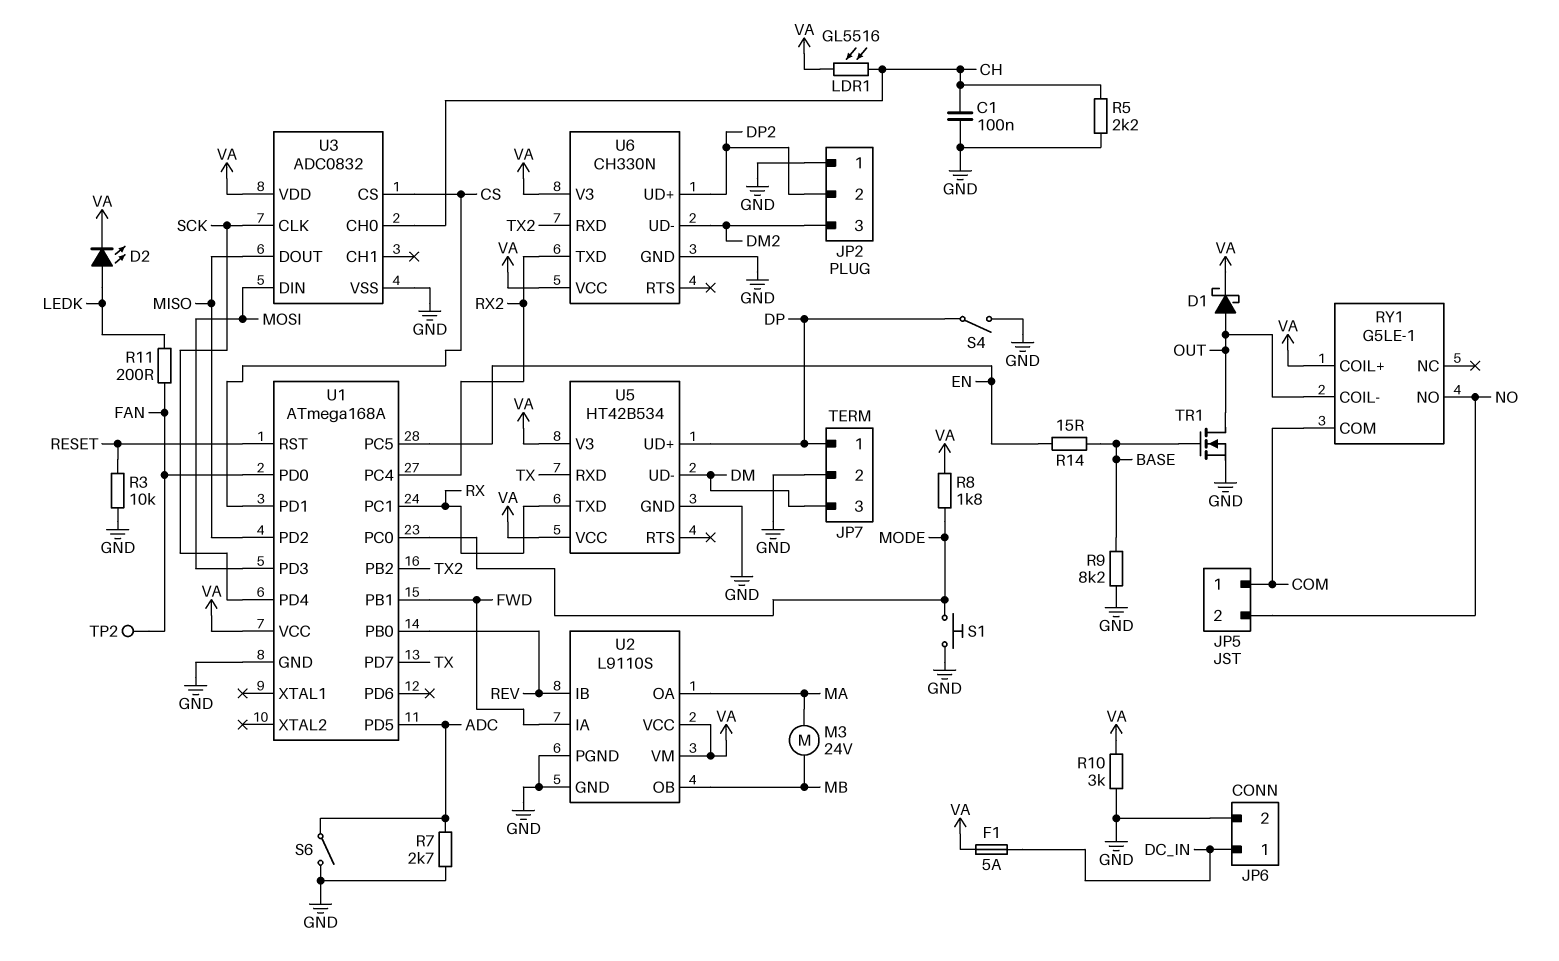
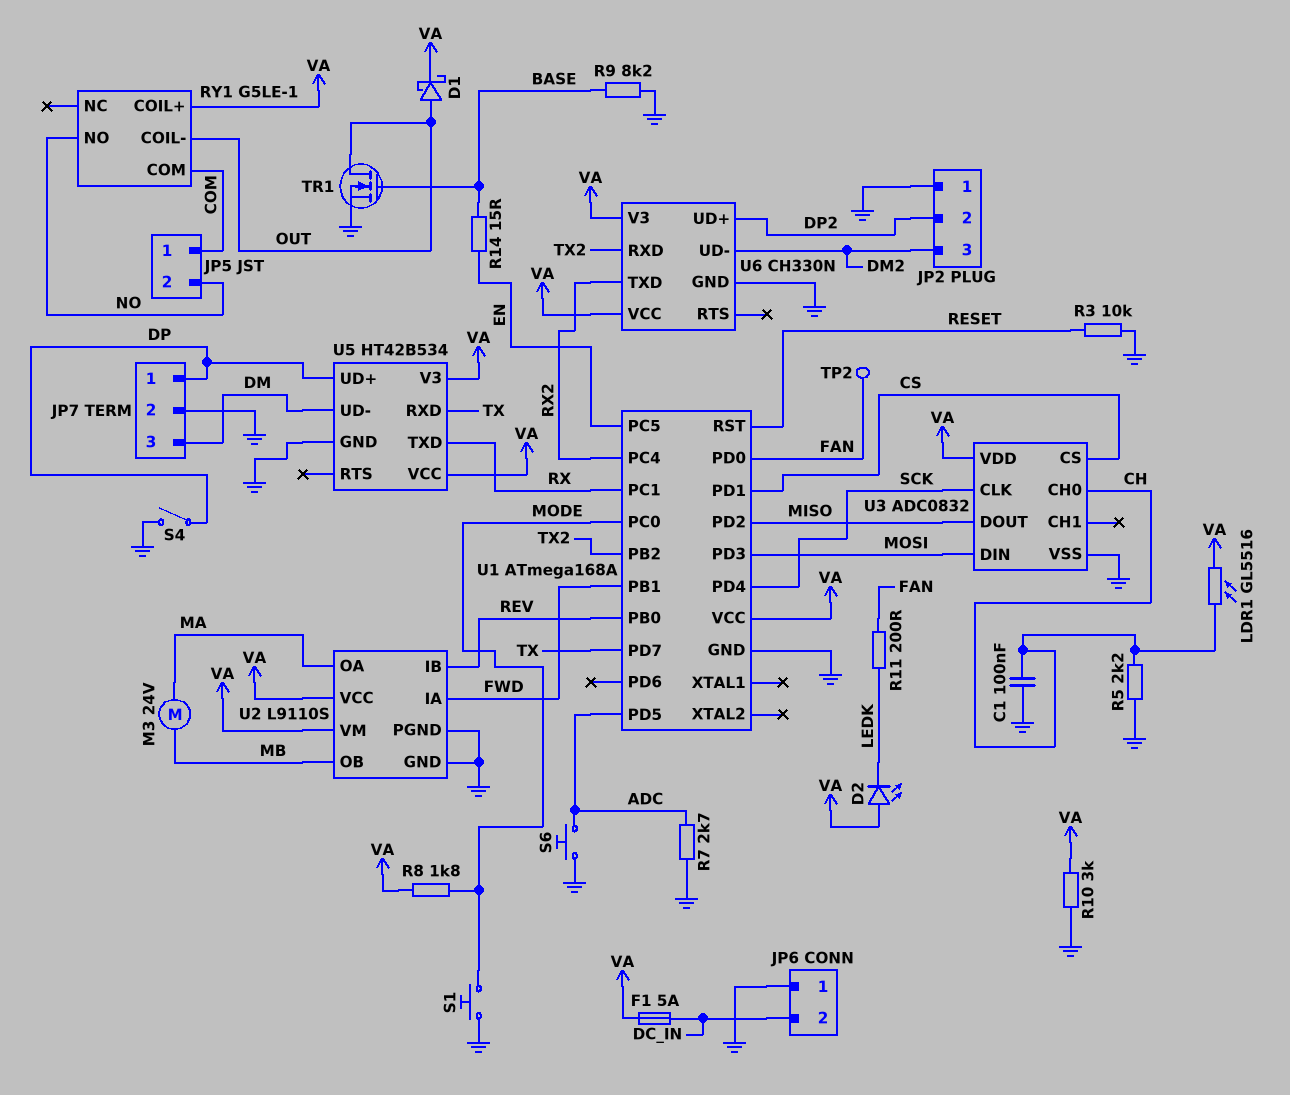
D2: LED (A LEDK, K VA) -> LED (A VA, K LEDK)
JP6 pin 1: DC_IN -> GND
JP6 pin 2: GND -> DC_IN
S6: switch (ADC, GND) -> button (ADC, GND)

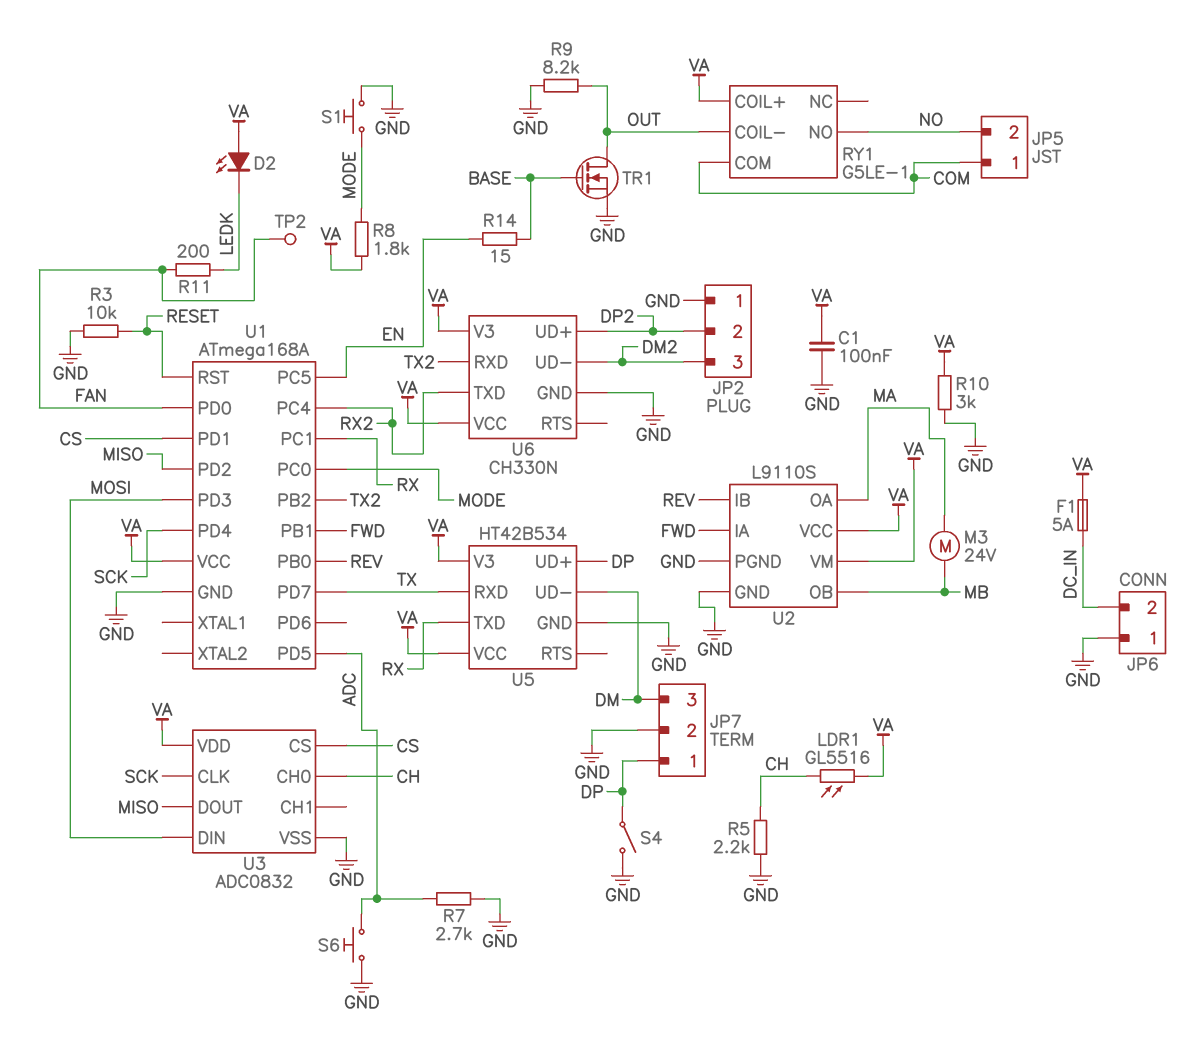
C1: 100nF (CH, GND) -> 100nF (GND, VA)
D1: schottky (A OUT, K VA) -> none
R9: 8.2k (BASE, GND) -> 8.2k (GND, OUT)

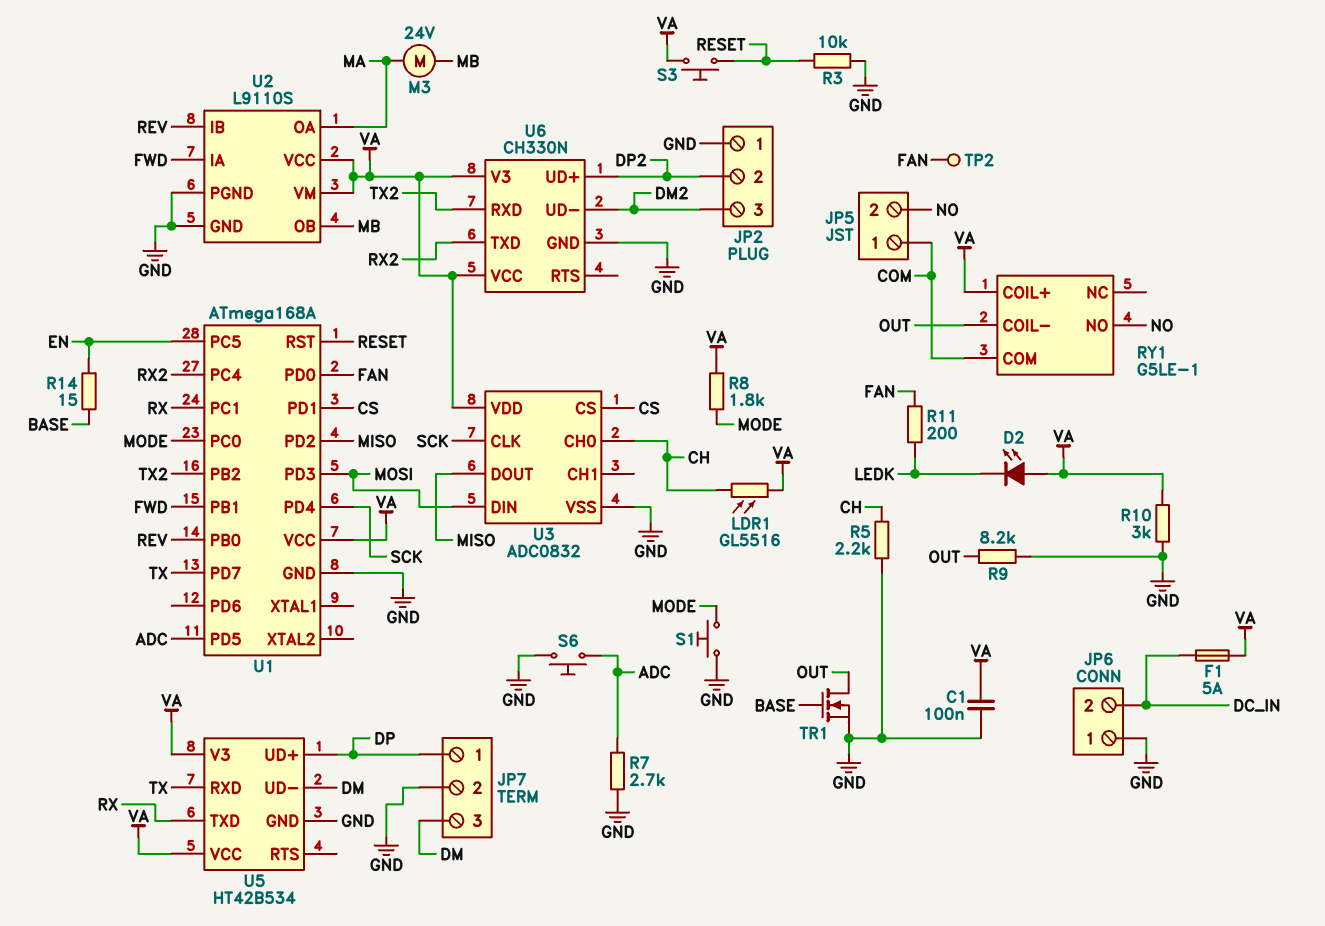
S3: none -> button (RESET, VA)
S4: switch (DP, GND) -> none

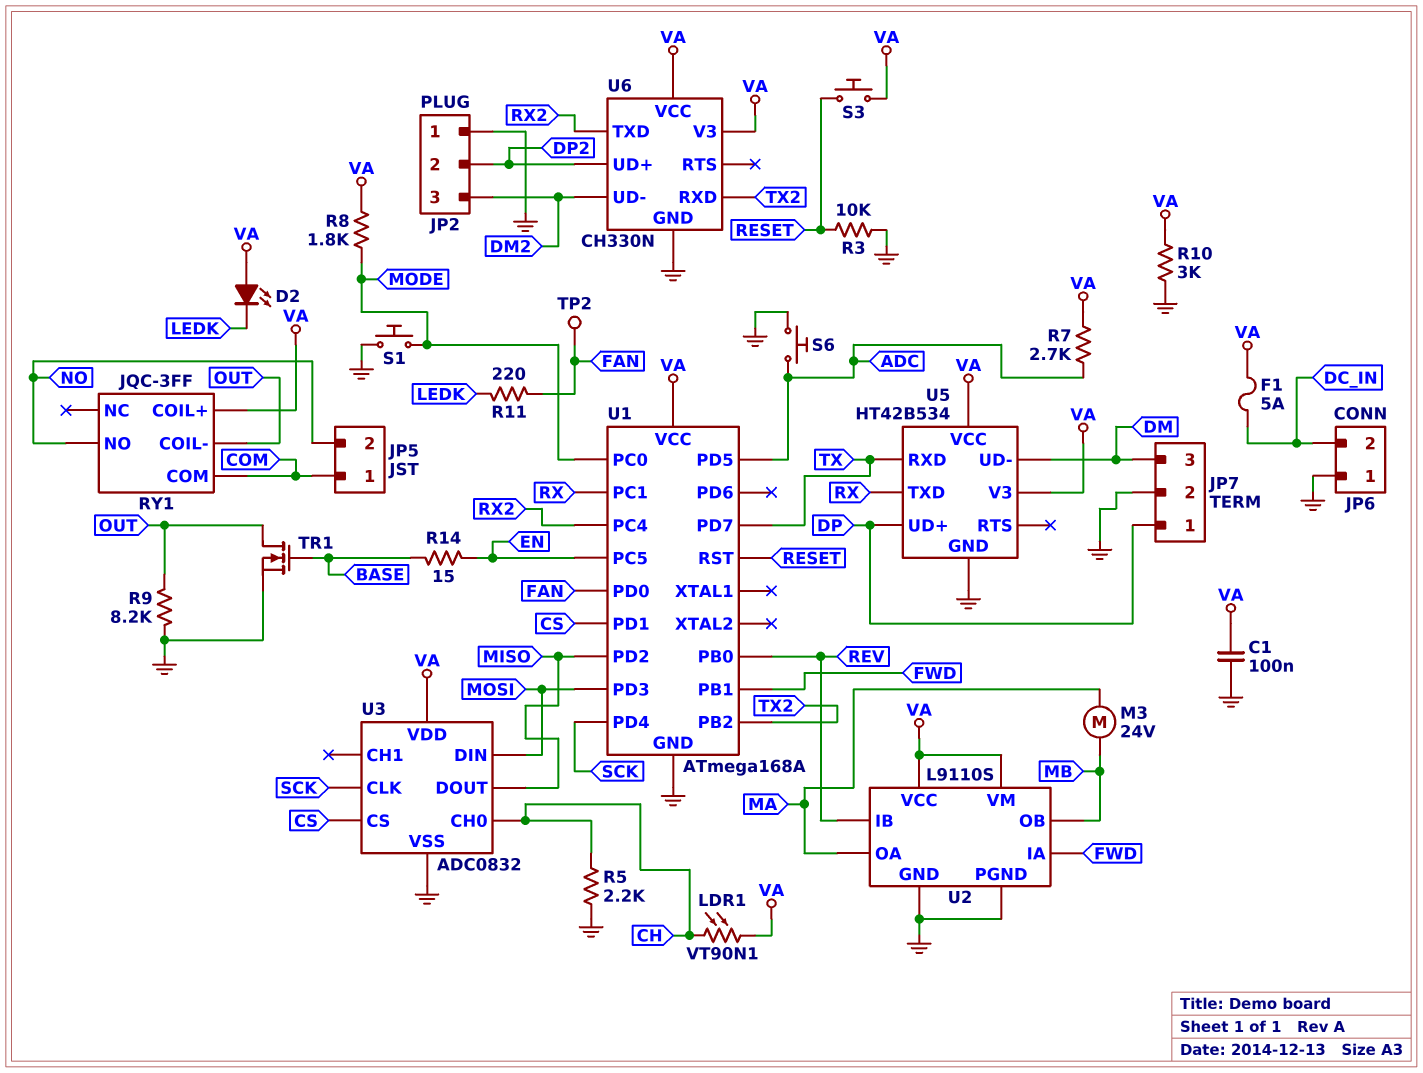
LDR1: GL5516 (CH, VA) -> VT90N1 (CH, VA)
R7: 2.7k (ADC, GND) -> 2.7k (ADC, VA)
R11: 200 (FAN, LEDK) -> 220 (FAN, LEDK)
RY1: G5LE-1 -> JQC-3FF

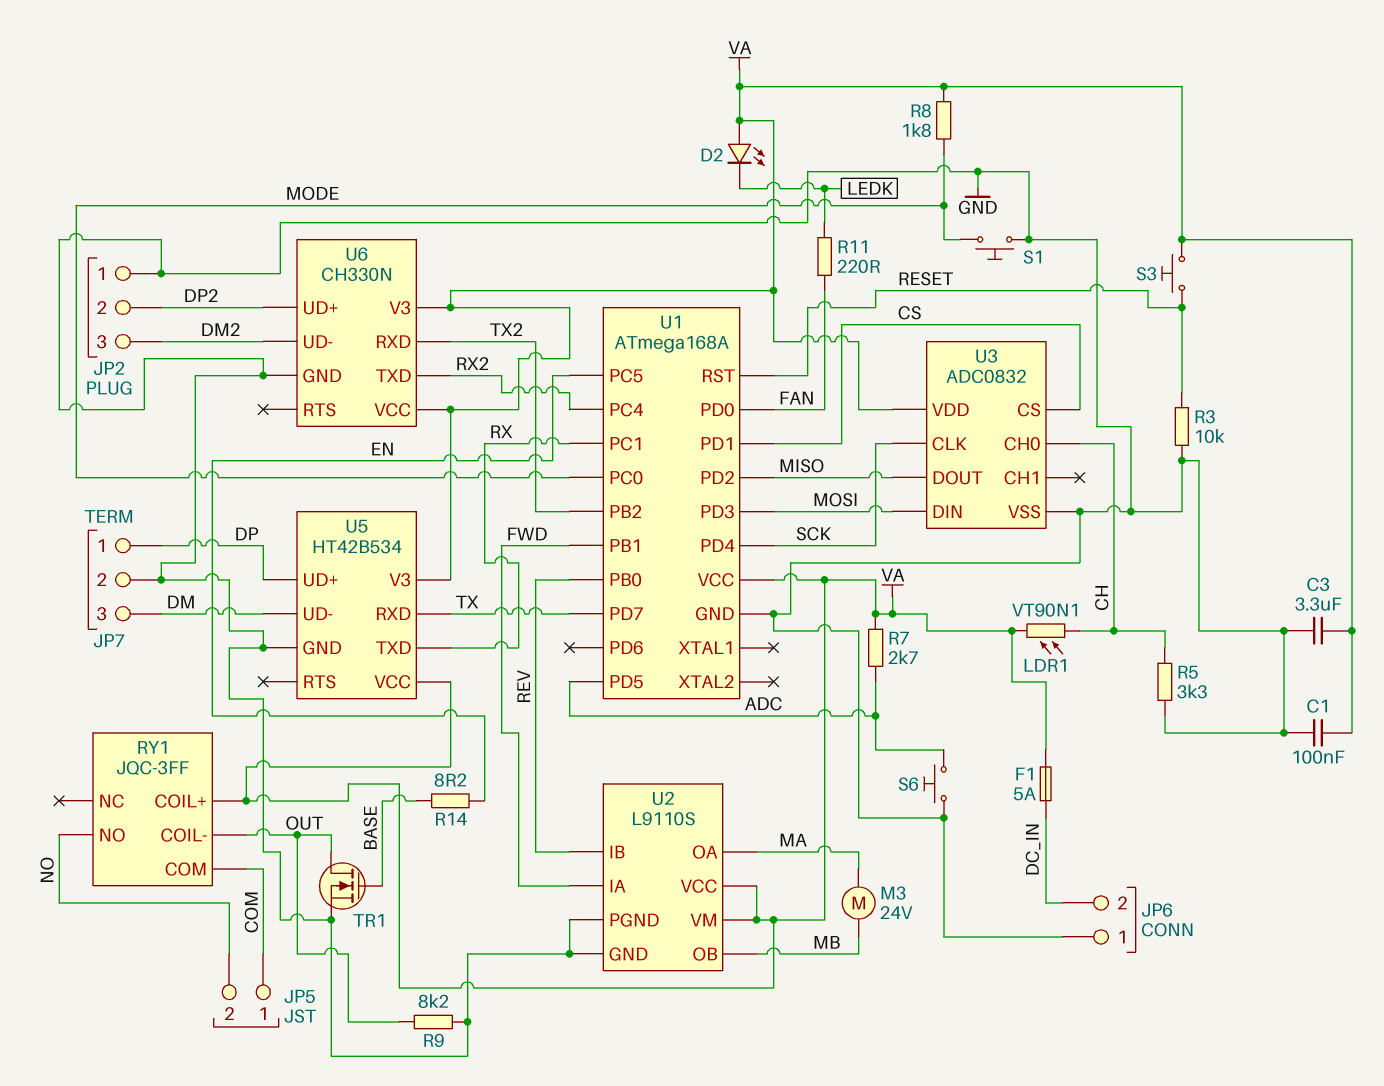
C3: none -> 3.3uF (GND, VA)
R5: 2.2k (CH, GND) -> 3.3k (CH, GND)
R10: 3k (GND, VA) -> none
R14: 15 (BASE, EN) -> 8.2 (BASE, EN)
TP2: test point (FAN) -> none

